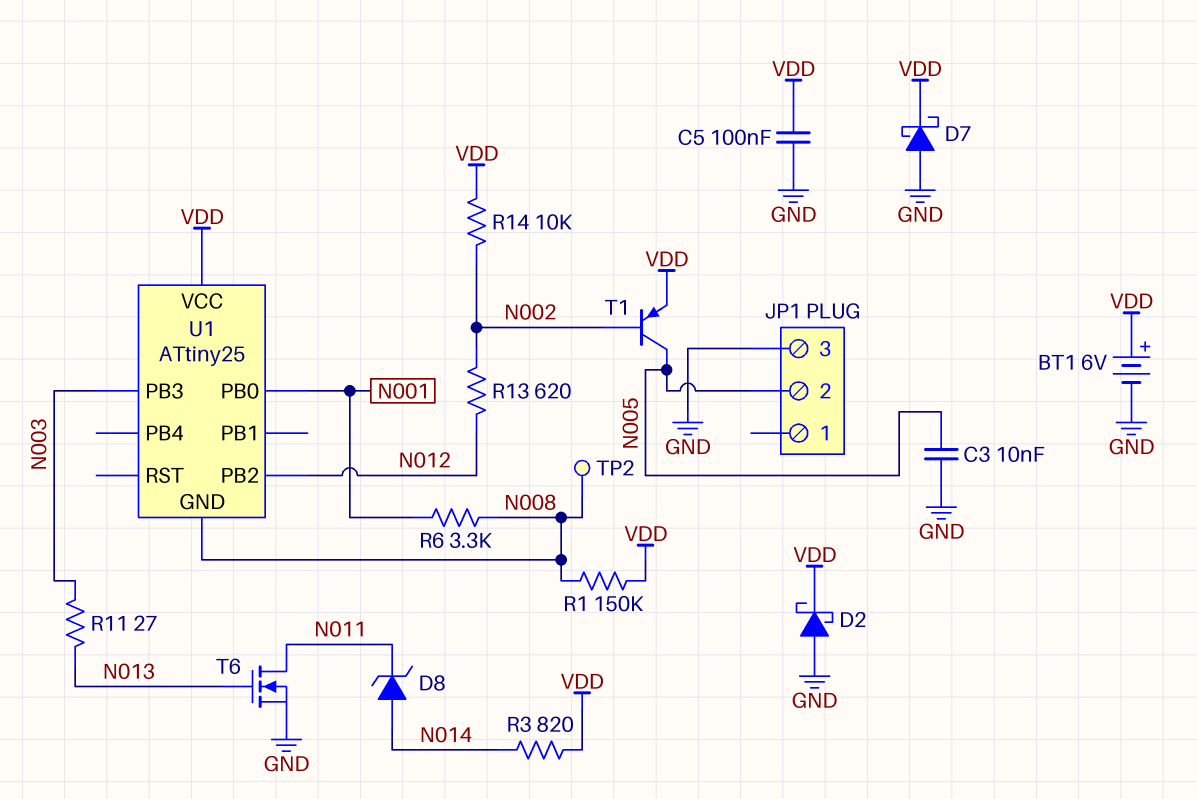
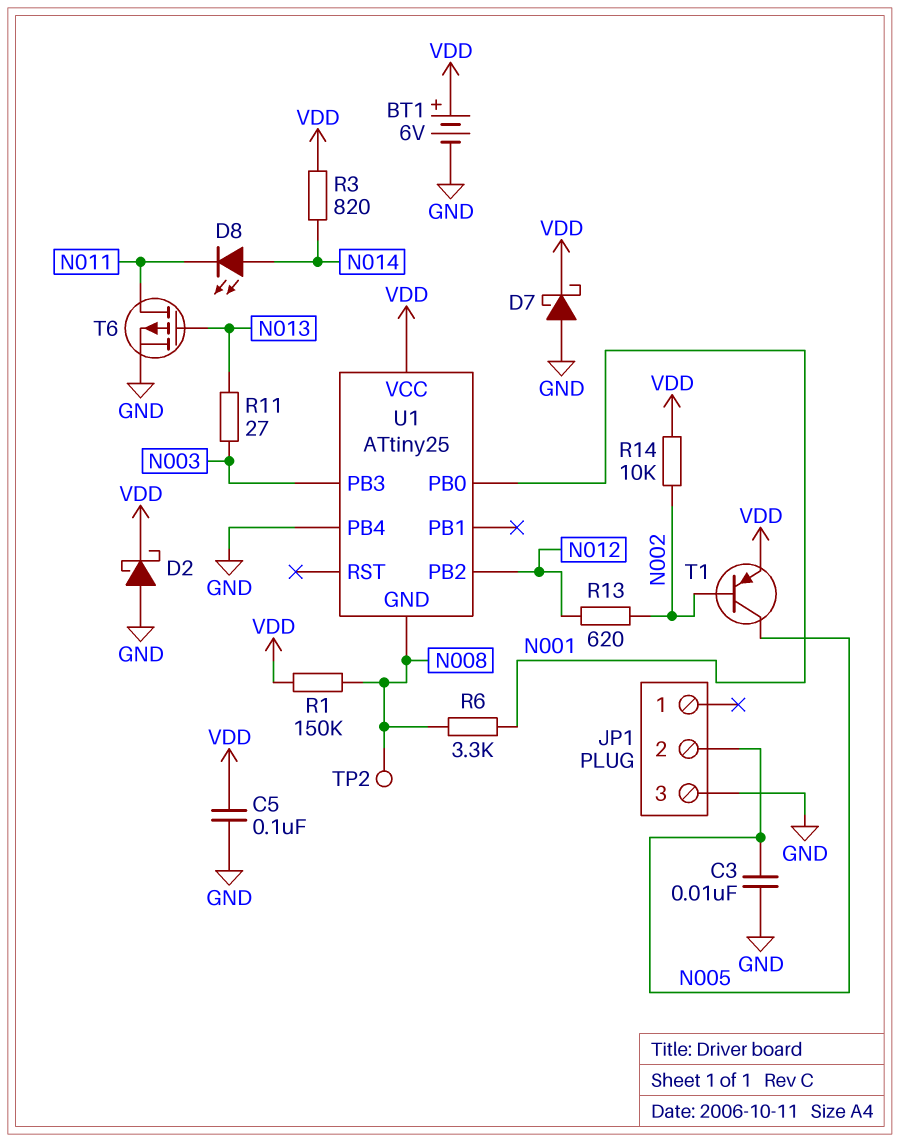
D8: zener (A N014, K N011) -> LED (A N014, K N011)
T6: NMOS (G N013, D N011, S GND) -> PMOS (G N013, D N011, S GND)
U1 pin PB4: none -> GND

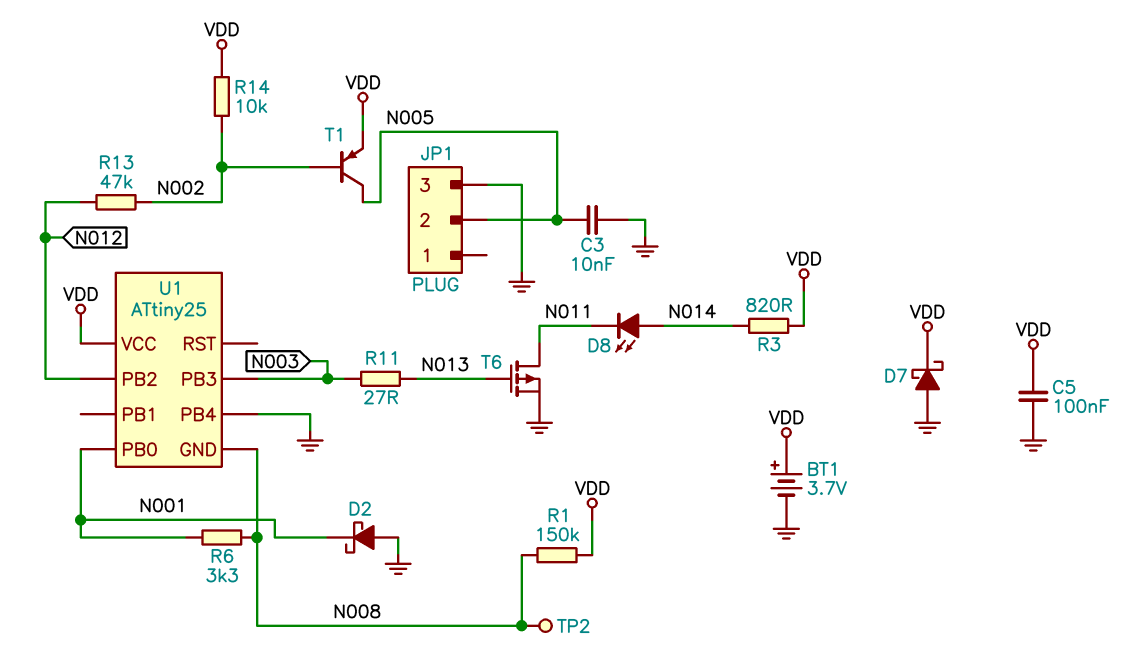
BT1: 6V (plus VDD, minus GND) -> 3.7V (plus VDD, minus GND)
D2: schottky (A GND, K VDD) -> schottky (A GND, K N001)
R13: 620 (N002, N012) -> 47k (N002, N012)

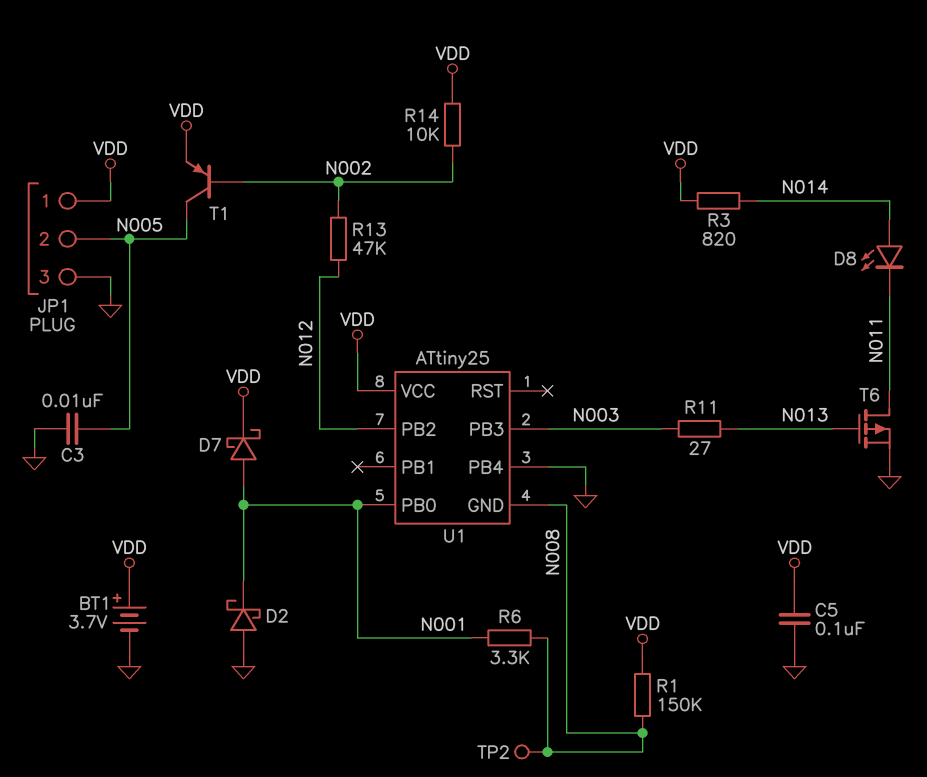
D7: schottky (A GND, K VDD) -> schottky (A N001, K VDD)
JP1 pin 1: none -> VDD

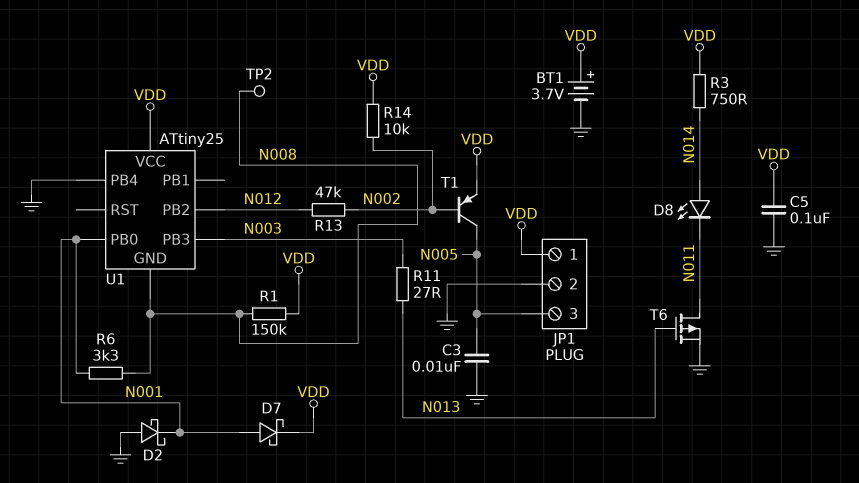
JP1 pin 2: N005 -> GND
JP1 pin 3: GND -> N005
R3: 820 (N014, VDD) -> 750 (N014, VDD)

